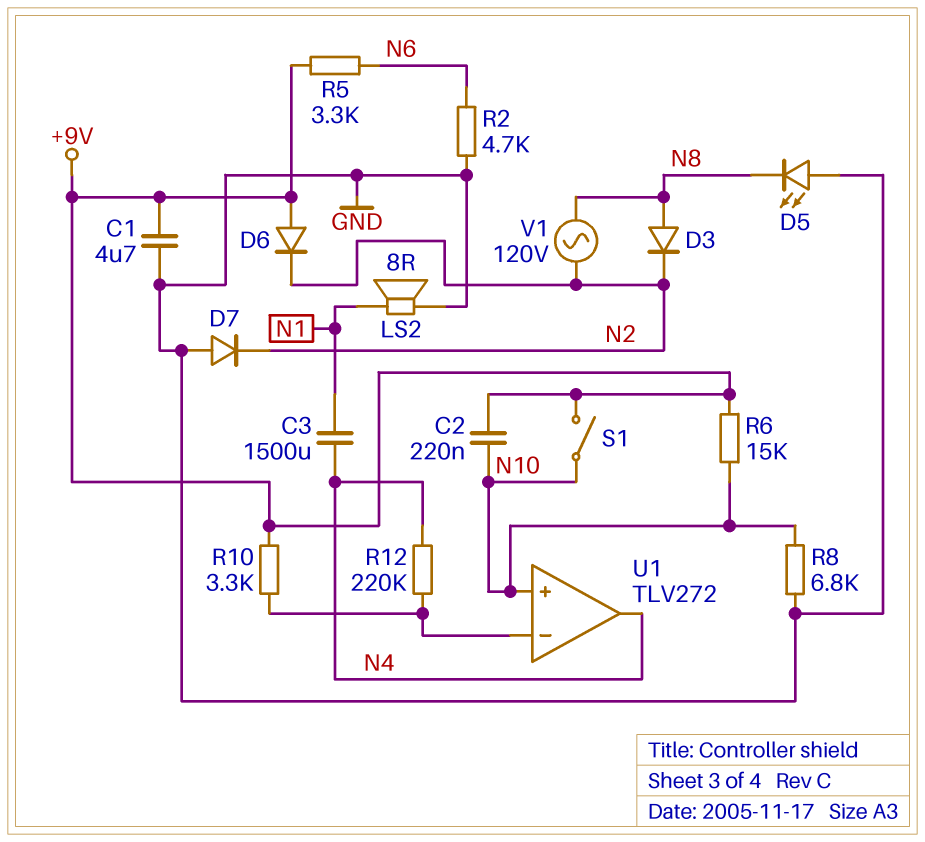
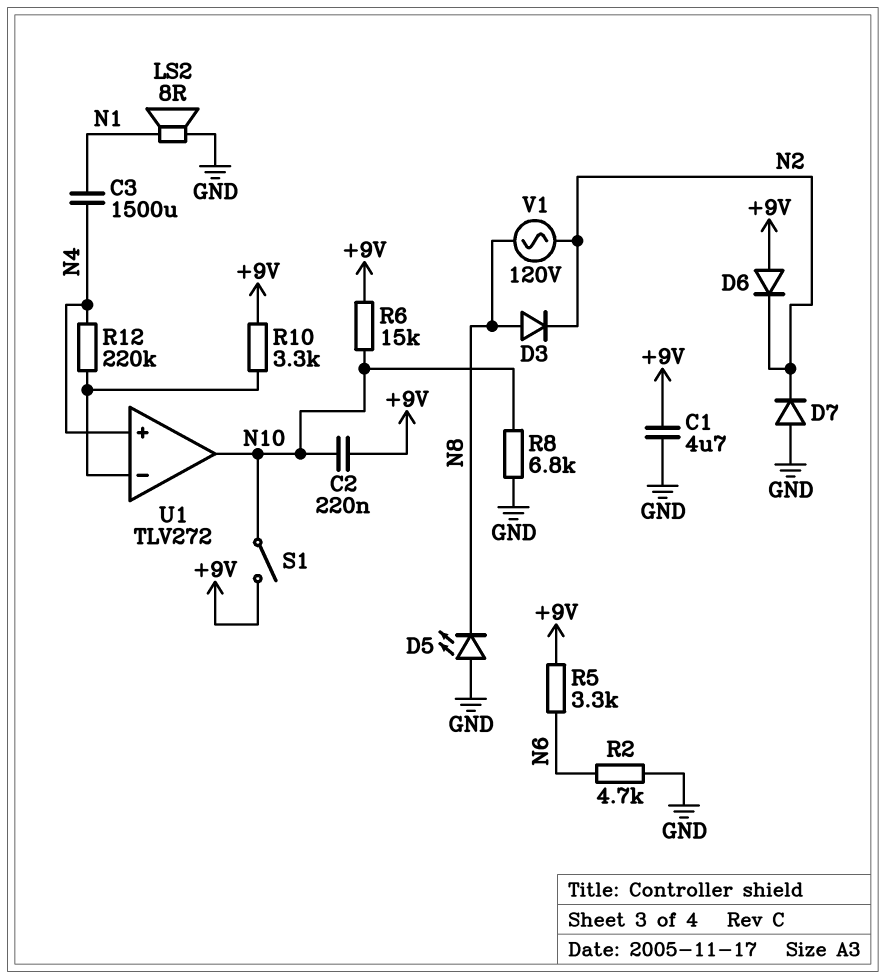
U1 pin in+: N10 -> N4
U1 pin out: N4 -> N10

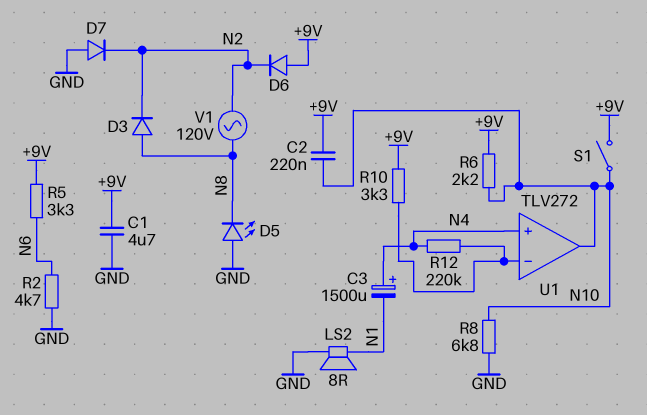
C3: 1500uF (N1, N4) -> 1500uF (plus N4, minus N1)
R6: 15k (+9V, N10) -> 2.2k (+9V, N10)

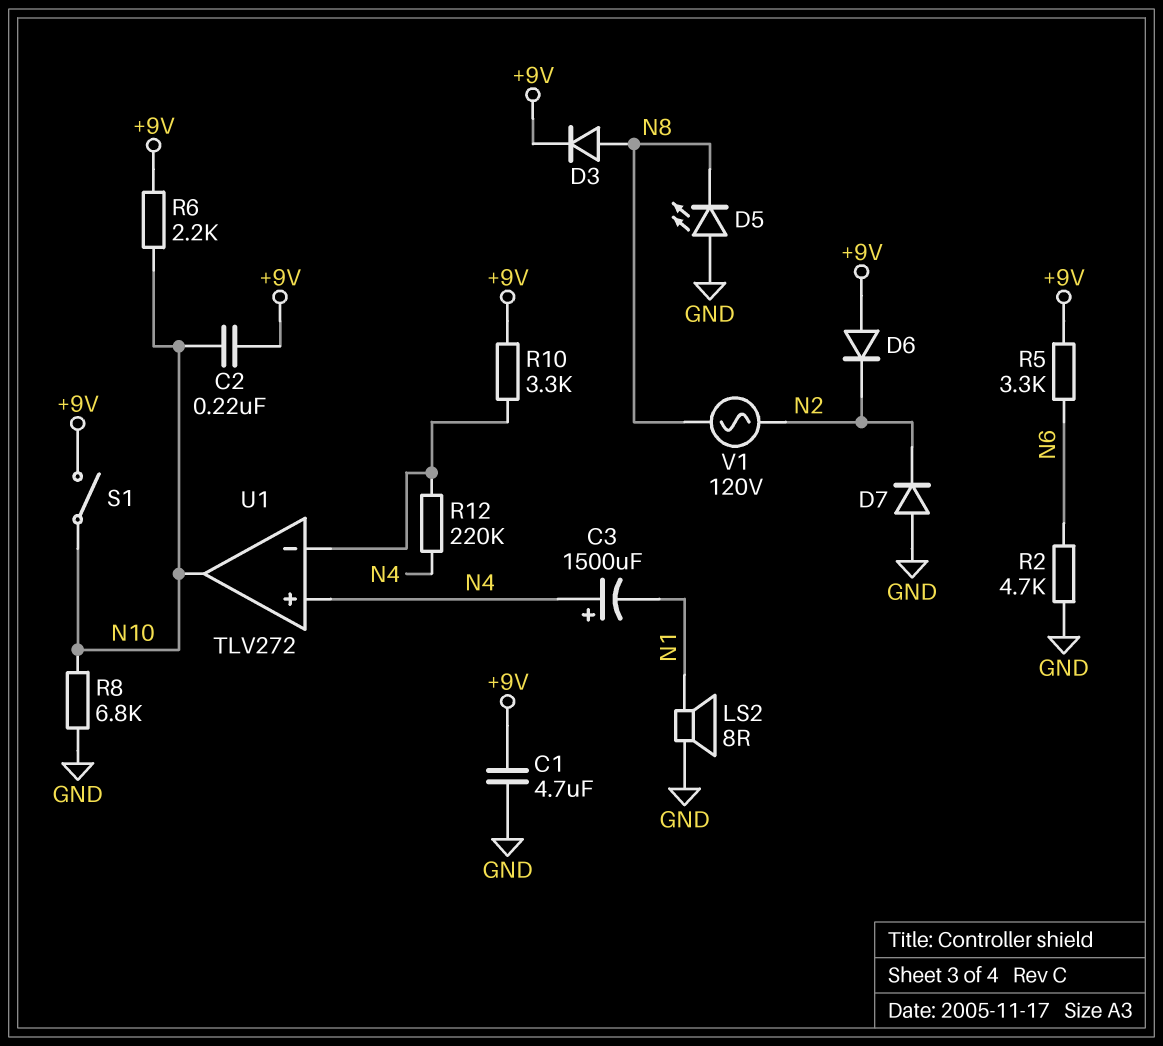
D3: diode (A N8, K N2) -> diode (A N8, K +9V)

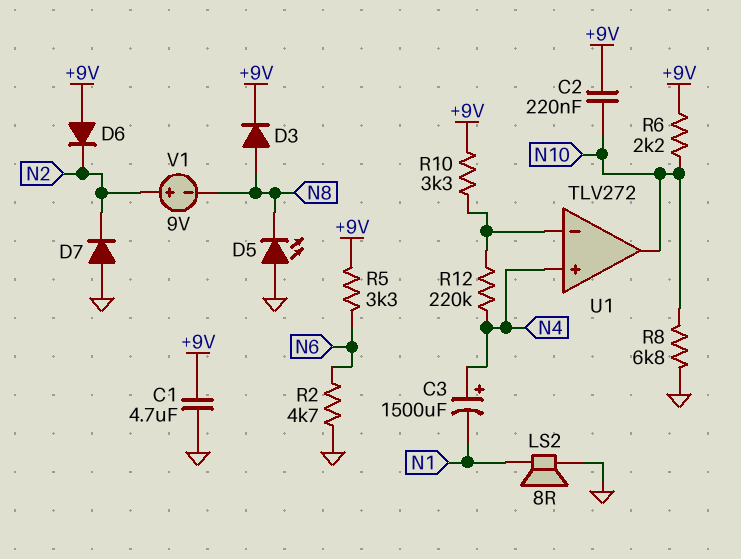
S1: switch (+9V, N10) -> none
V1: AC 120V (N2, N8) -> 9V (plus N2, minus N8)

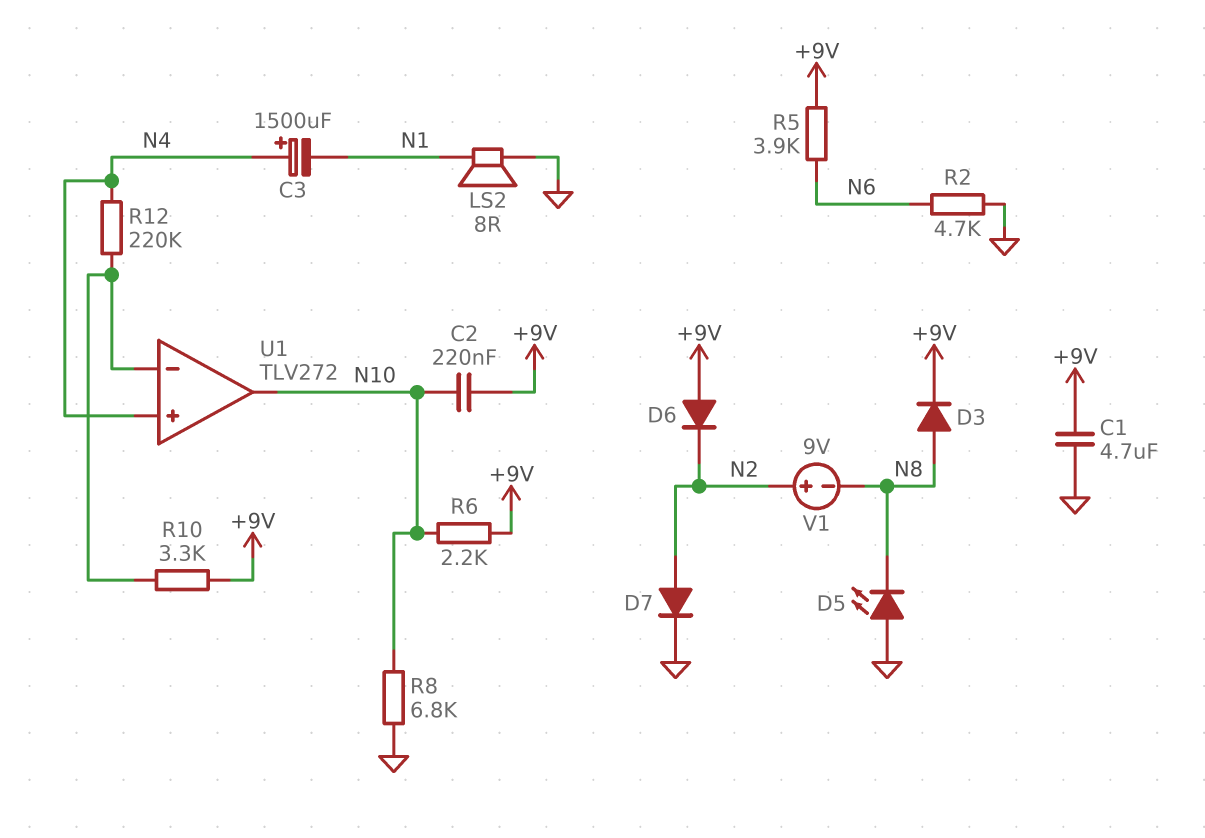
D7: diode (A GND, K N2) -> diode (A N2, K GND)
R5: 3.3k (+9V, N6) -> 3.9k (+9V, N6)

